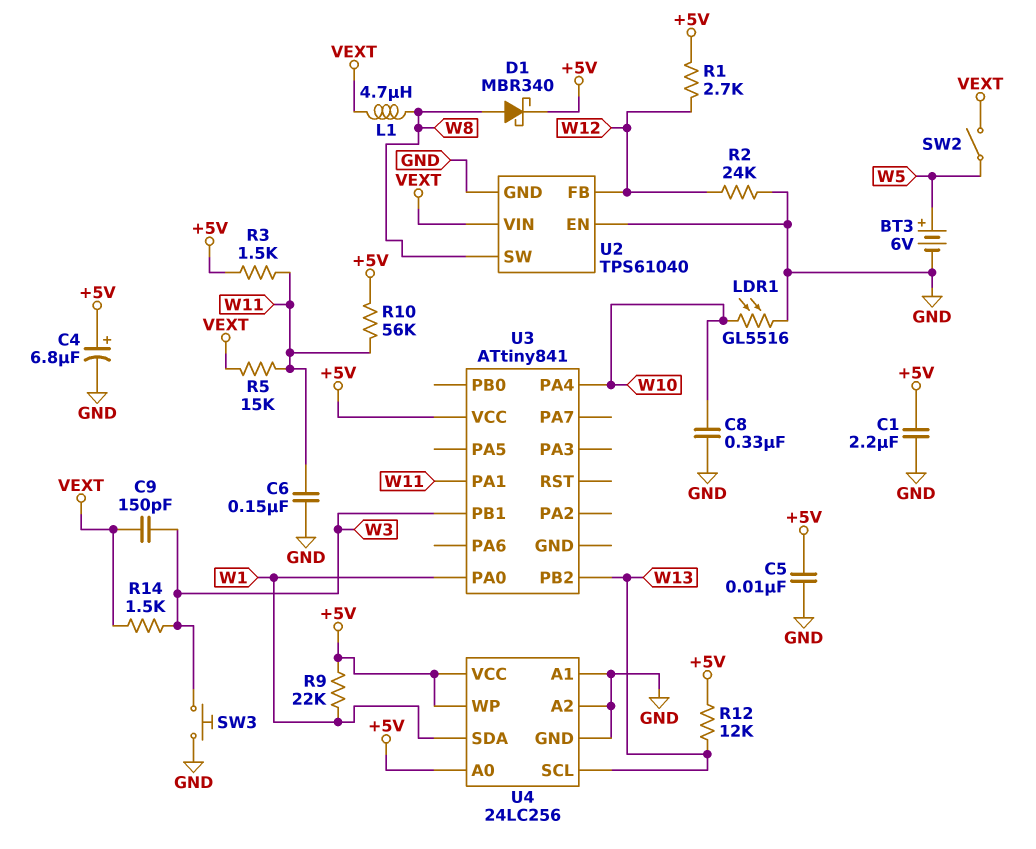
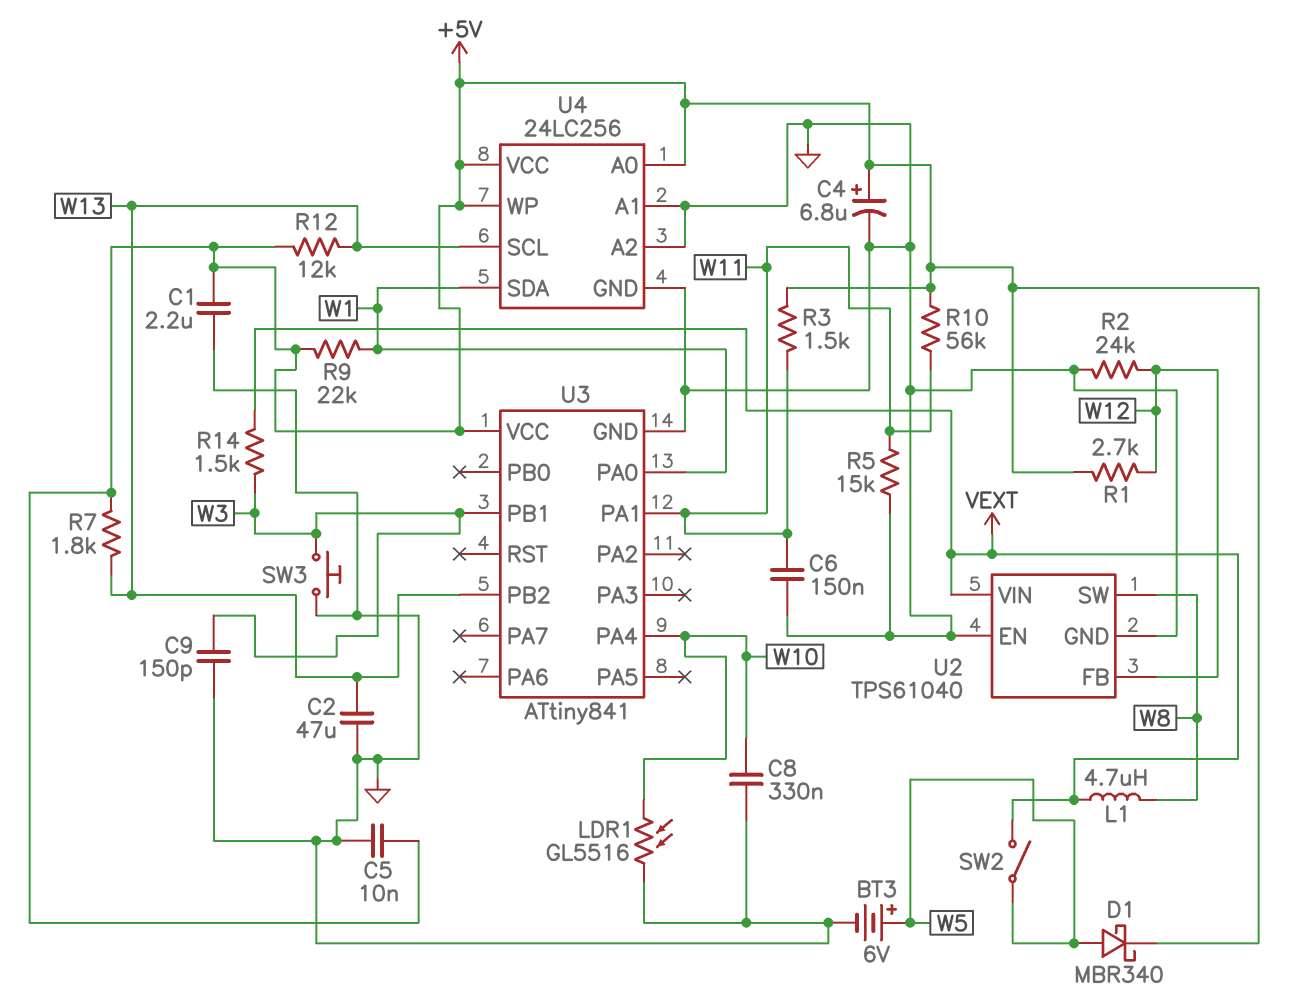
C2: none -> 47uF (GND, W13)
C9: 150pF (VEXT, W3) -> 150pF (GND, W3)
D1: schottky MBR340 (A W8, K +5V) -> schottky MBR340 (A W5, K +5V)
R5: 15k (VEXT, W11) -> 15k (GND, W11)
R7: none -> 1.8k (+5V, W13)
U3 pin GND: none -> GND

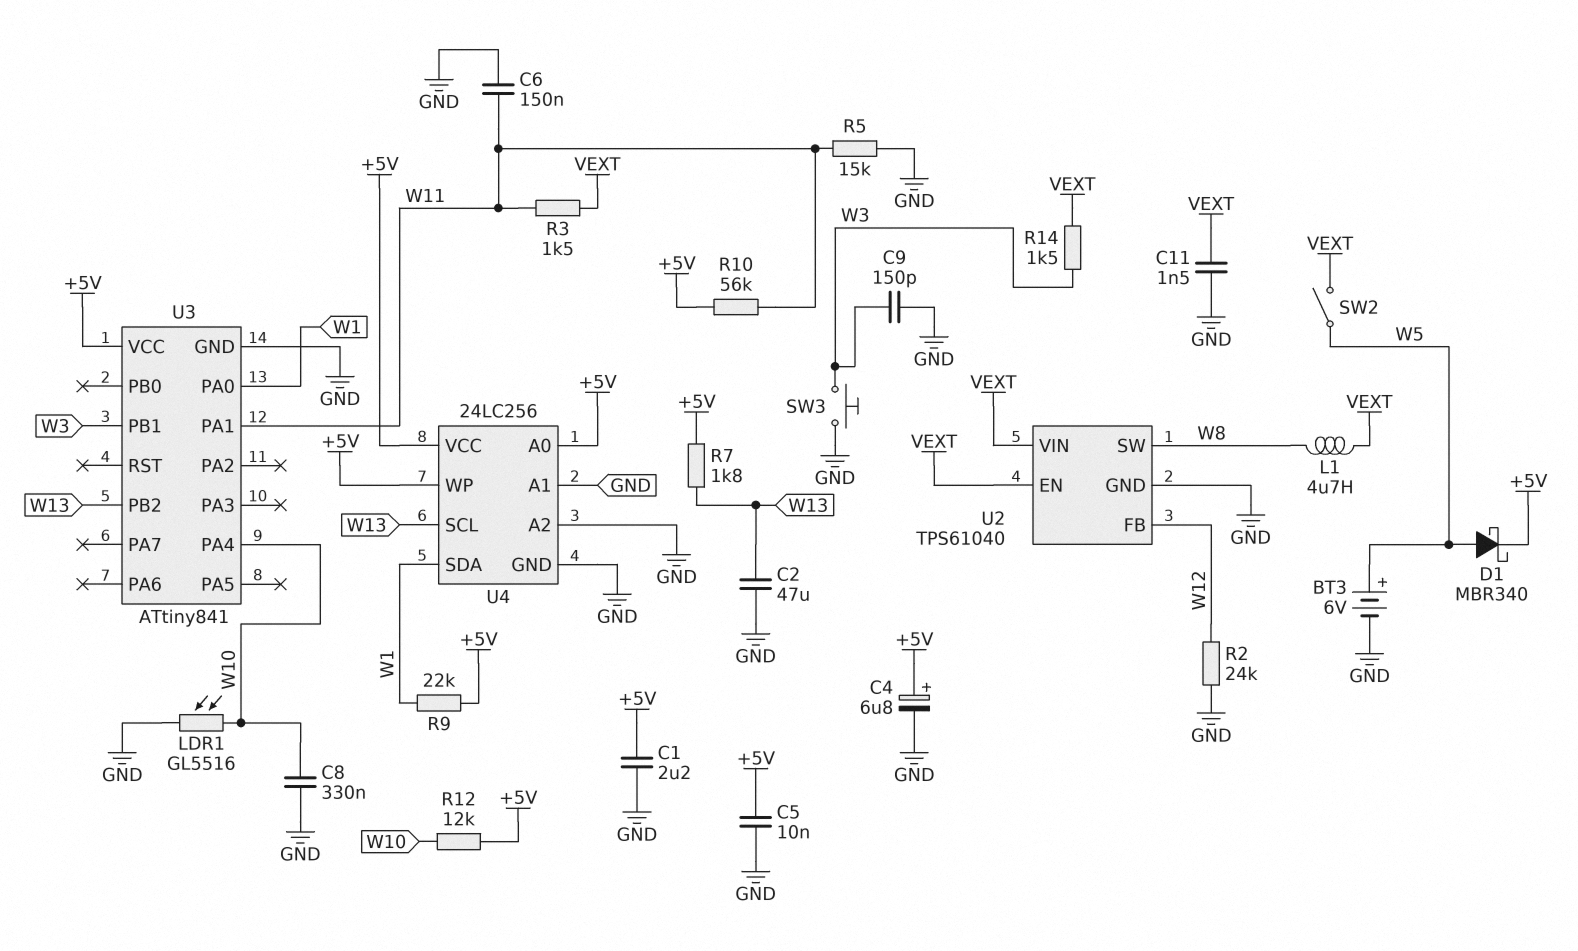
C11: none -> 1.5nF (GND, VEXT)
R1: 2.7k (+5V, W12) -> none
R3: 1.5k (+5V, W11) -> 1.5k (VEXT, W11)
R12: 12k (+5V, W13) -> 12k (+5V, W10)
U2 pin EN: GND -> VEXT

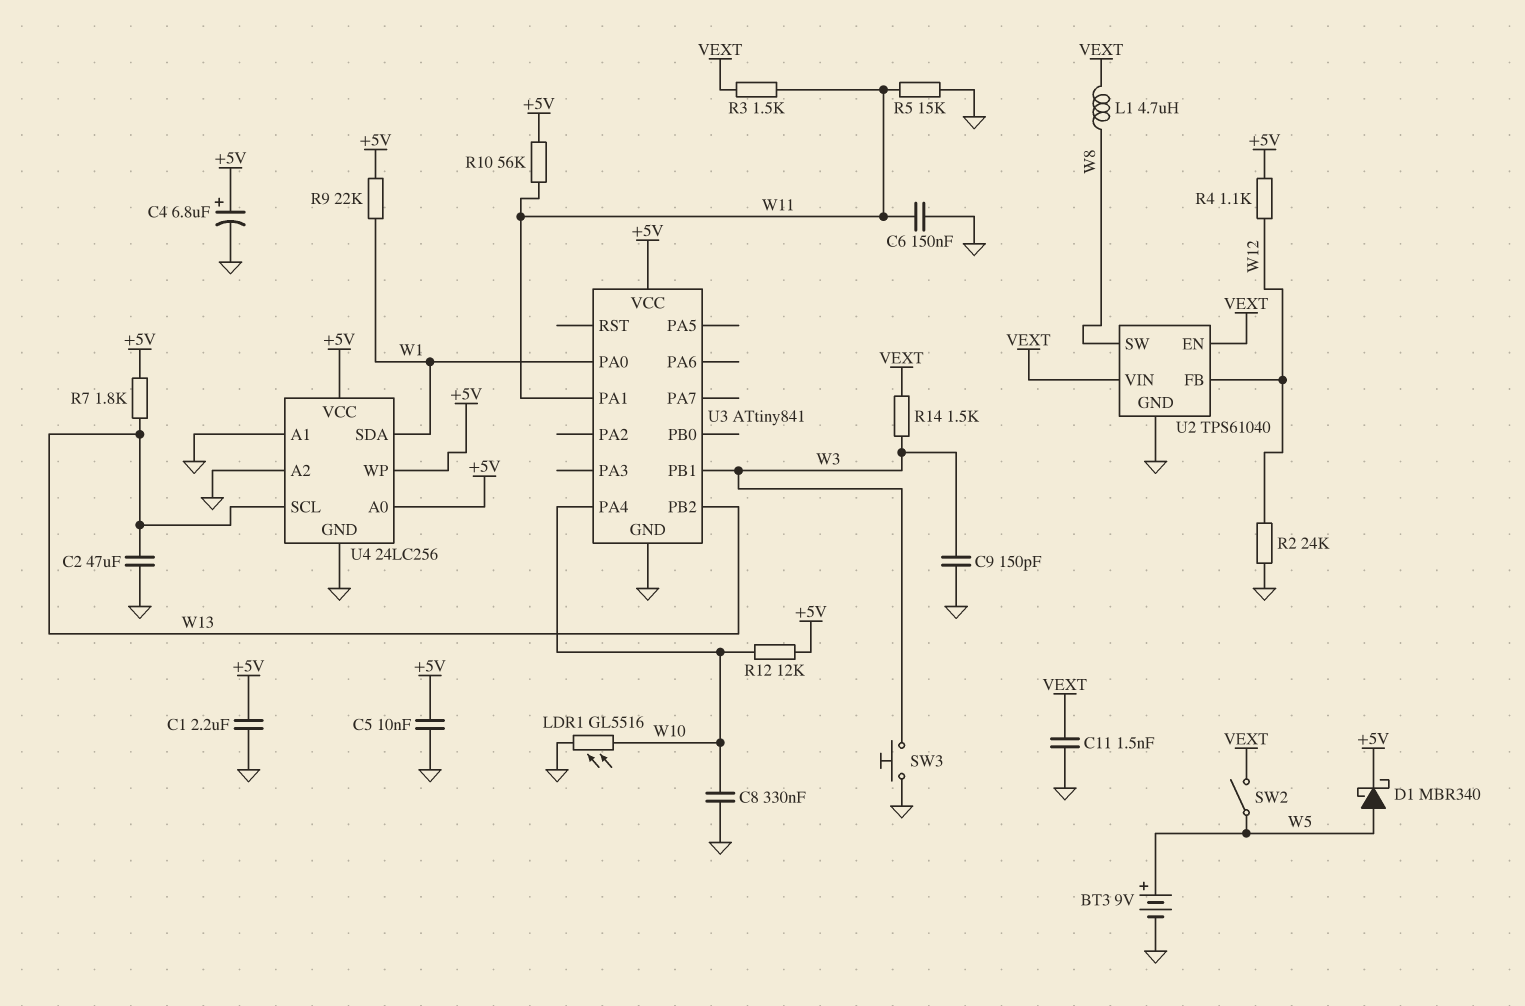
BT3: 6V (plus W5, minus GND) -> 9V (plus W5, minus GND)
R4: none -> 1.1k (+5V, W12)

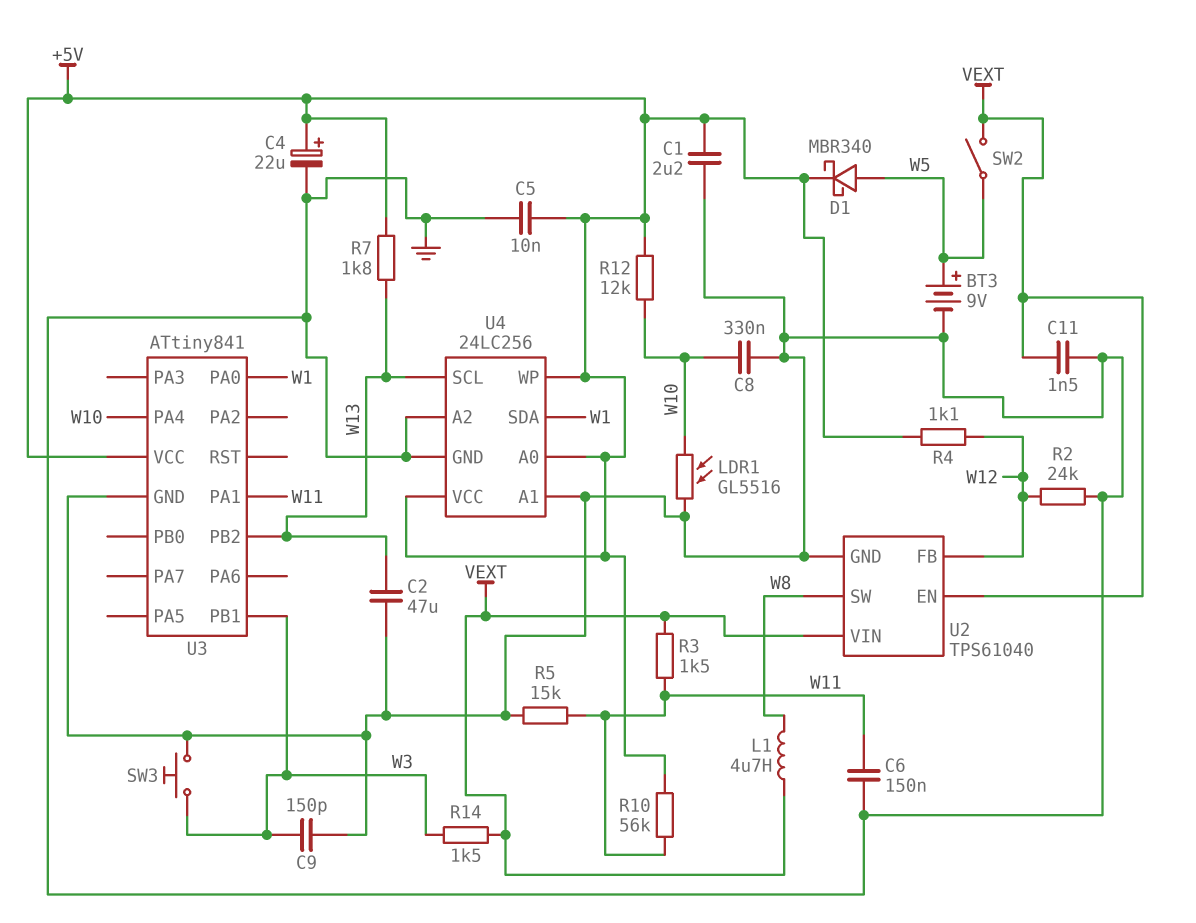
C4: 6.8uF (plus +5V, minus GND) -> 22uF (plus +5V, minus GND)
R9: 22k (+5V, W1) -> none

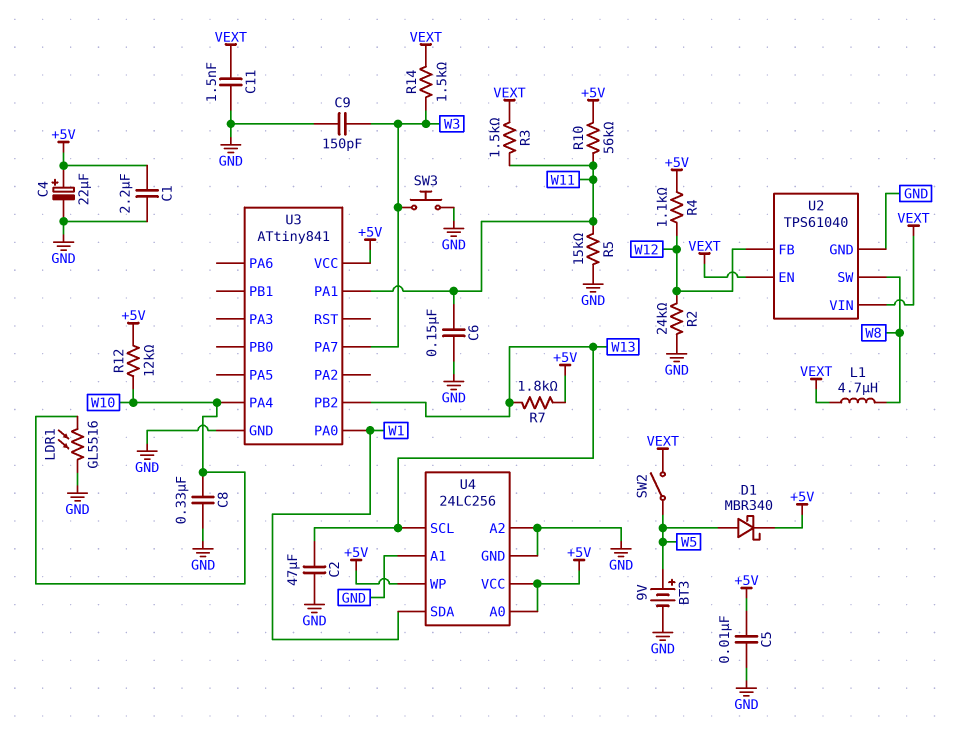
U3 pin PA7: none -> W3
U3 pin PB1: W3 -> none

